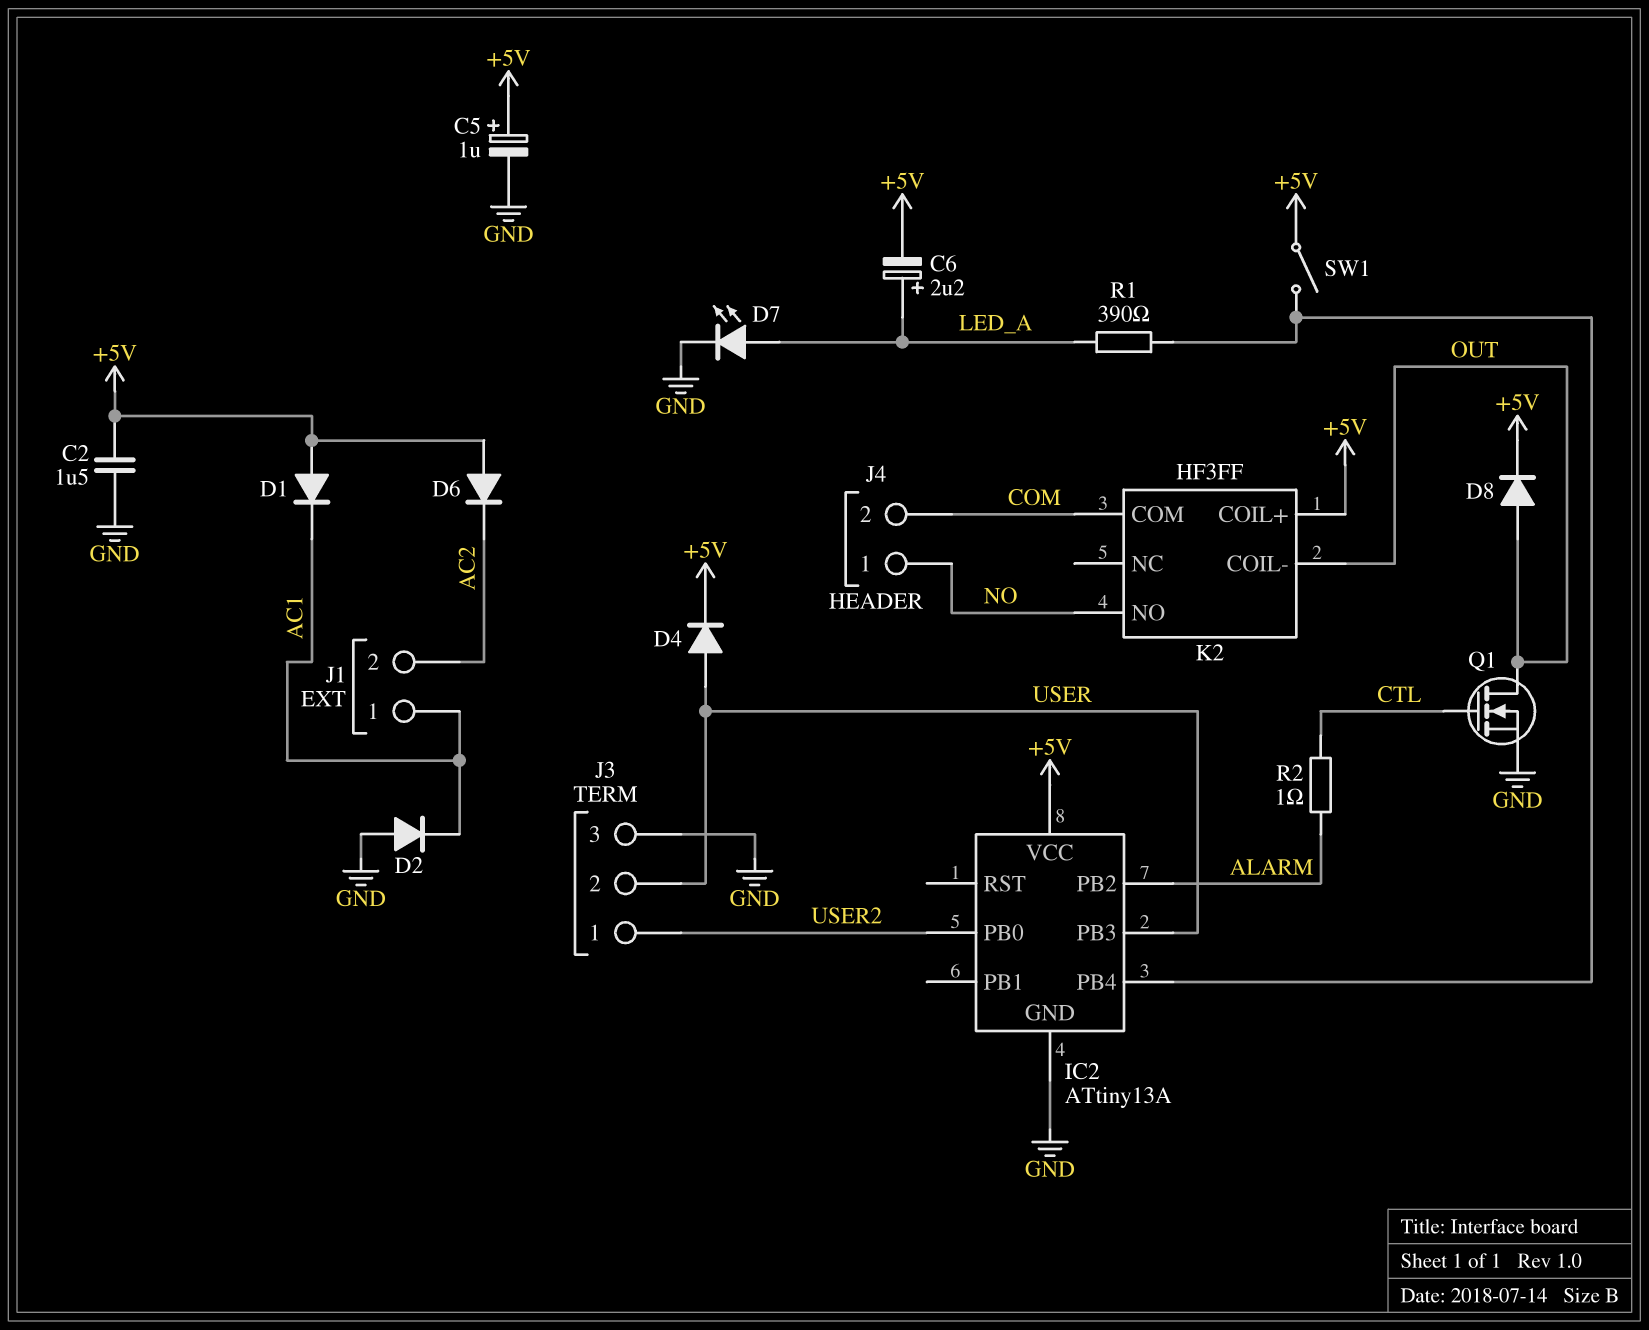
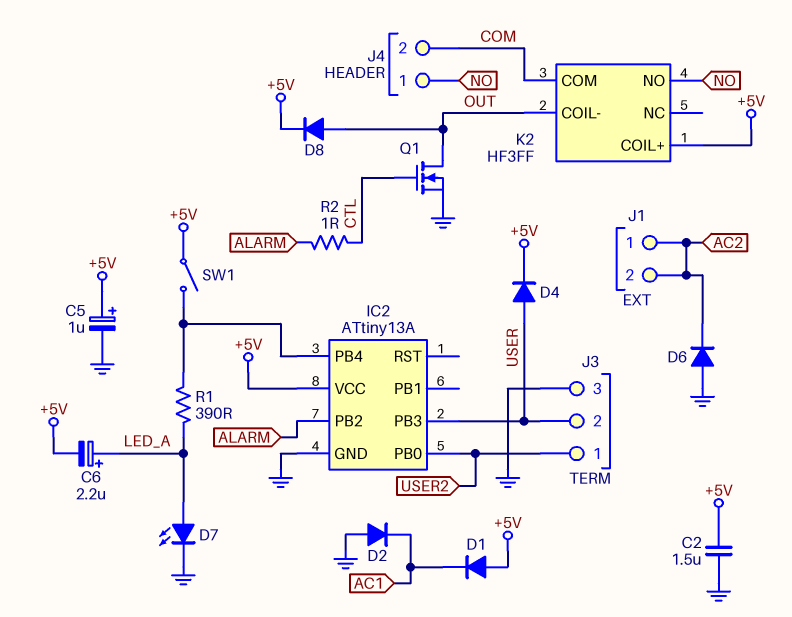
D6: diode (A +5V, K AC2) -> diode (A GND, K AC2)
J1 pin 1: AC1 -> AC2

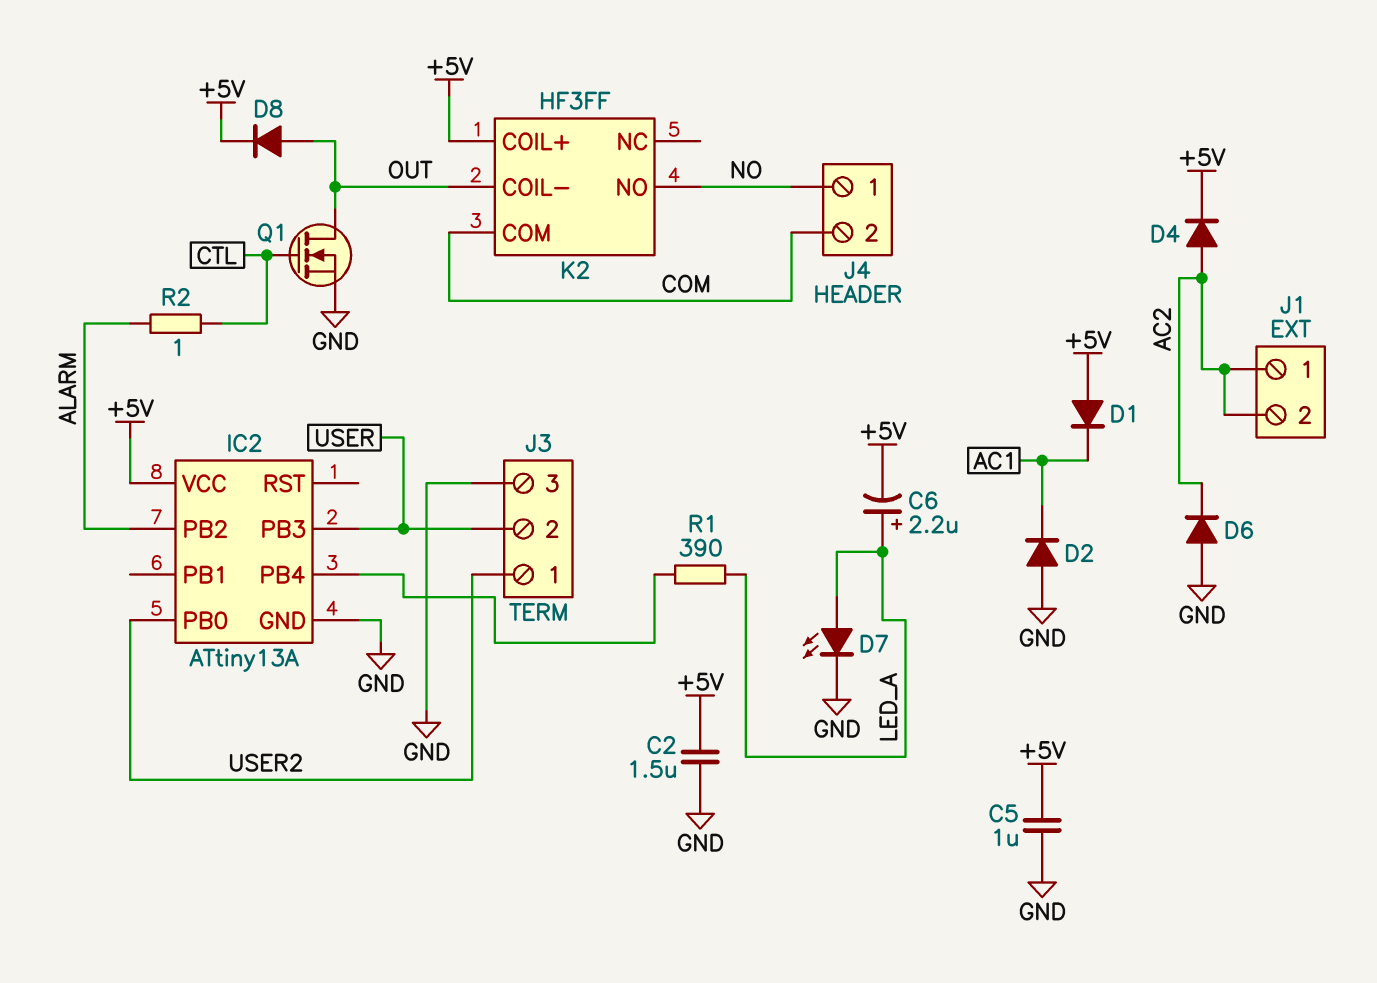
C5: 1uF (plus +5V, minus GND) -> 1uF (+5V, GND)
D4: diode (A USER, K +5V) -> diode (A AC2, K +5V)
SW1: switch (+5V, IC2/PB4) -> none

